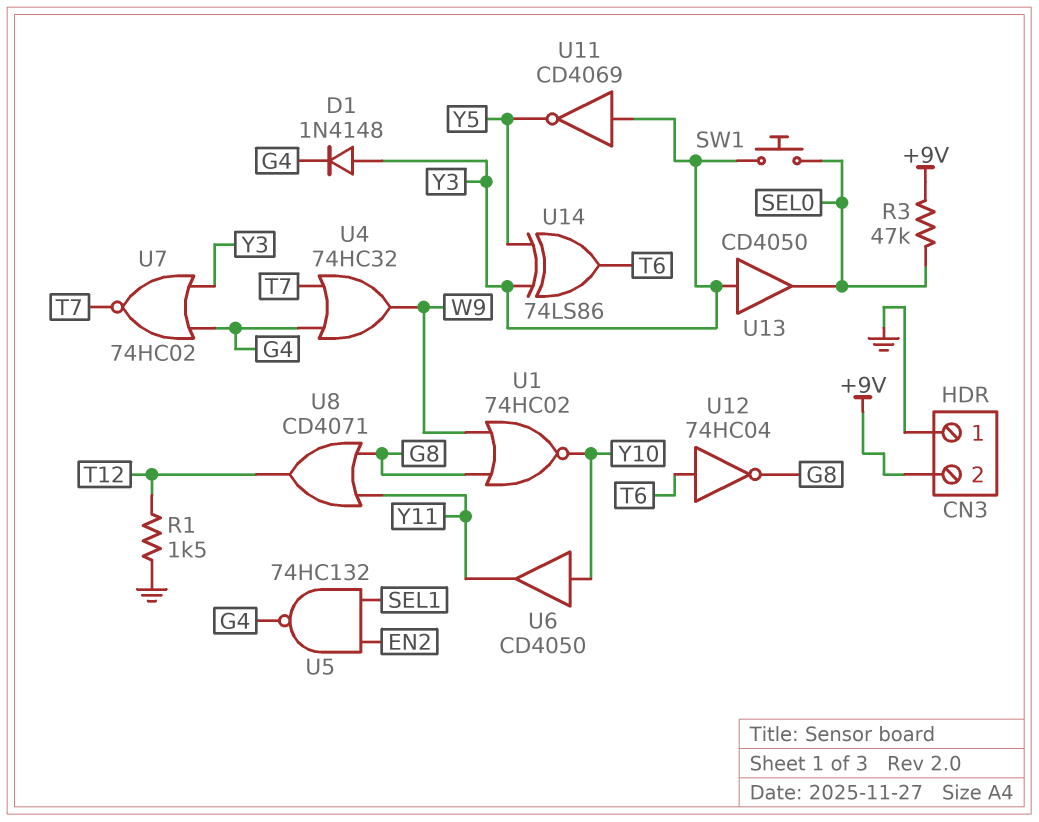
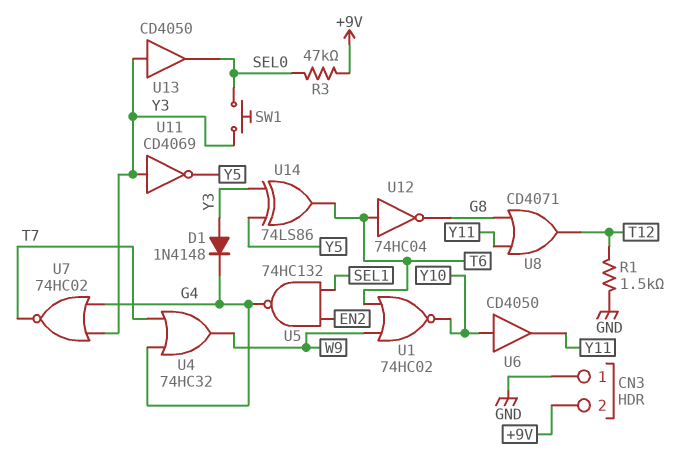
U1: NOR 74HC02 (in G8, in W9, out Y10) -> NOR 74HC02 (in T6, in W9, out Y10)

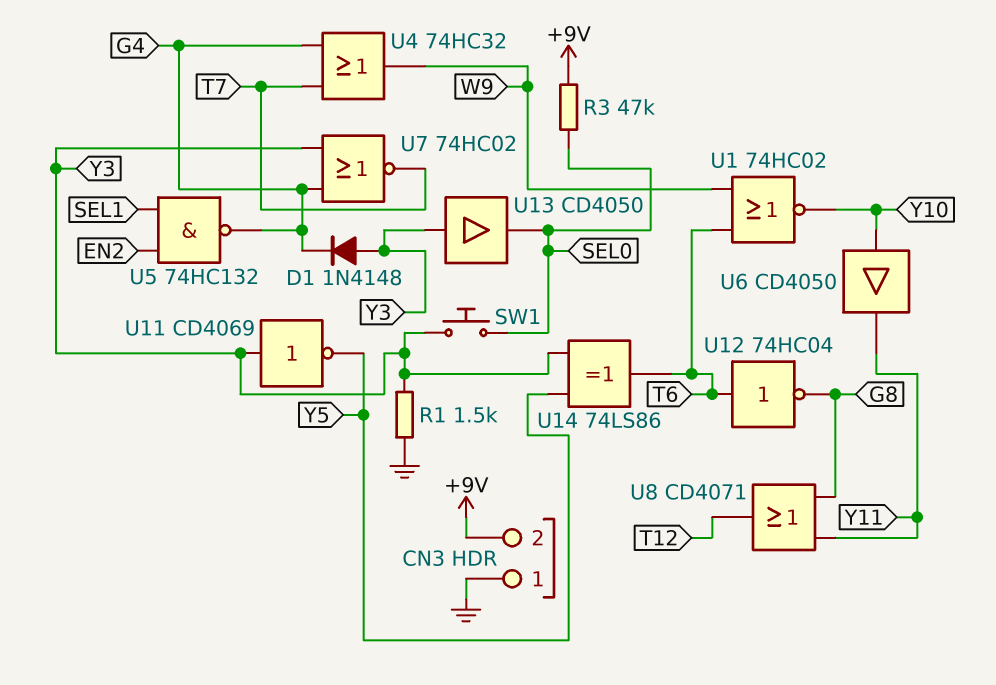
R1: 1.5k (GND, T12) -> 1.5k (GND, Y3)

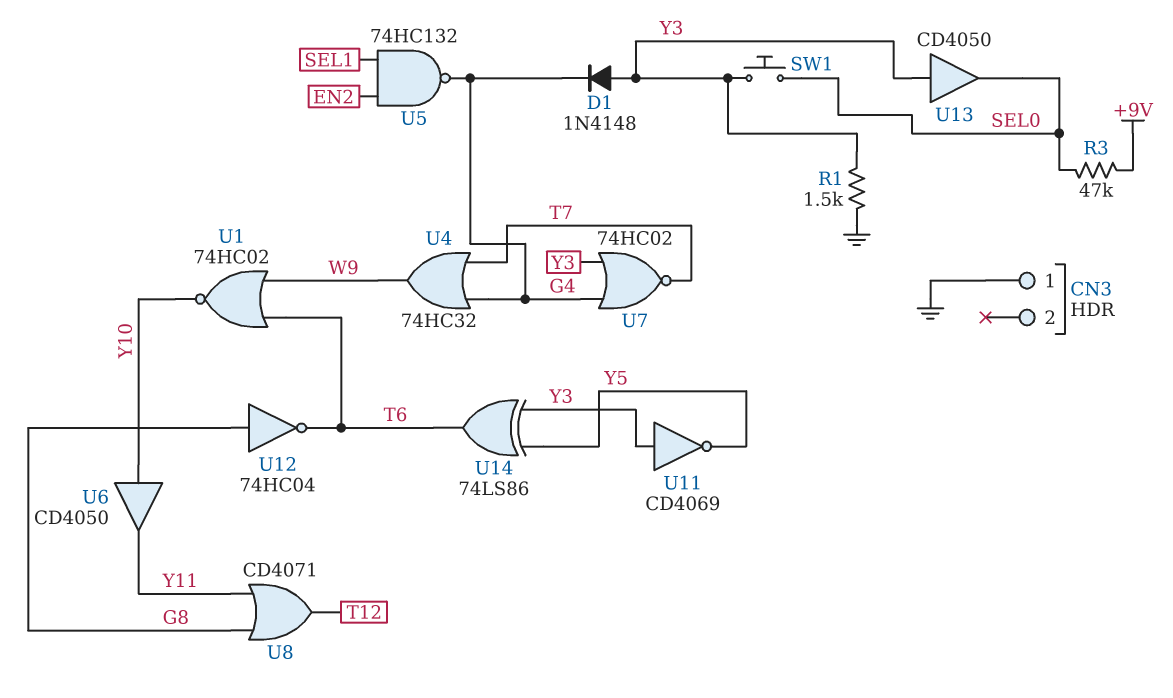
CN3 pin 2: +9V -> none
U12: NOT 74HC04 (in T6, out G8) -> NOT 74HC04 (in G8, out T6)

